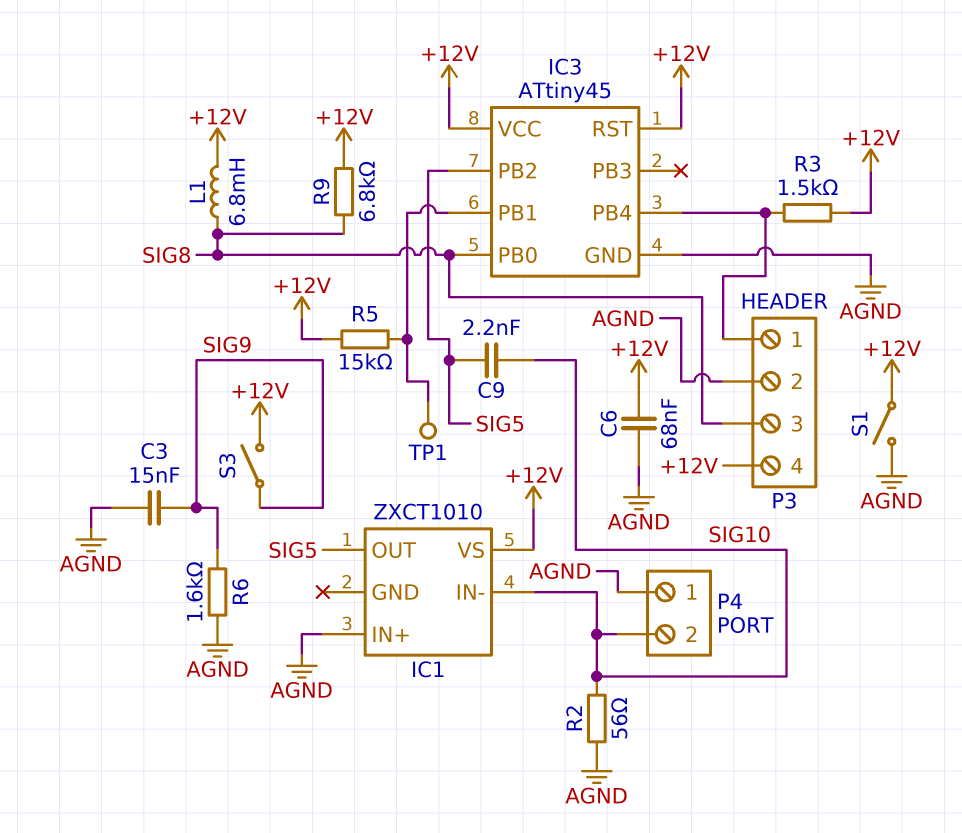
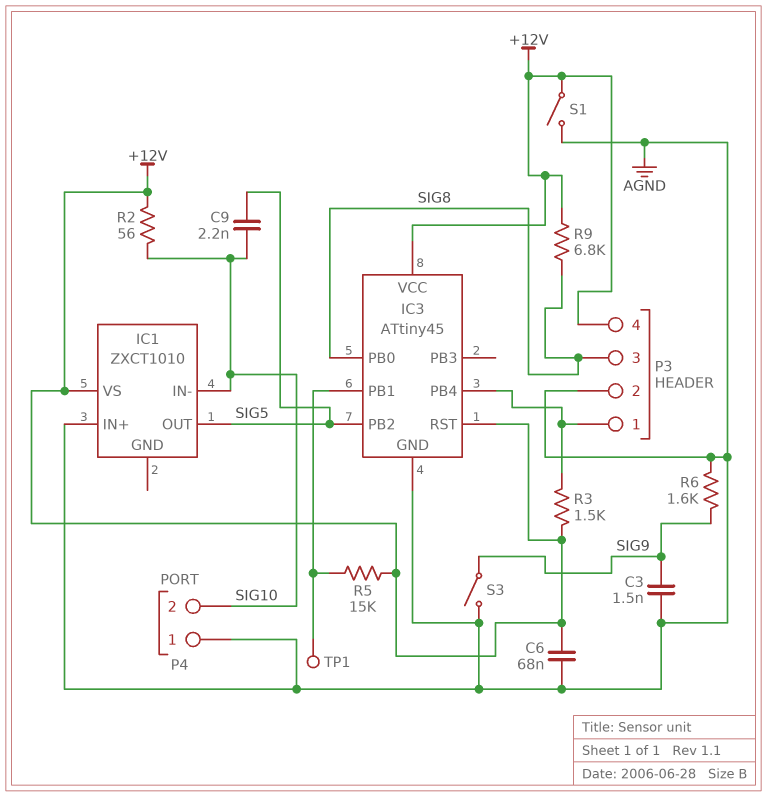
C3: 15nF (AGND, SIG9) -> 1.5nF (AGND, SIG9)
L1: 6.8mH (+12V, SIG8) -> none
R2: 56 (AGND, SIG10) -> 56 (+12V, SIG10)
S3: switch (+12V, SIG9) -> switch (AGND, SIG9)

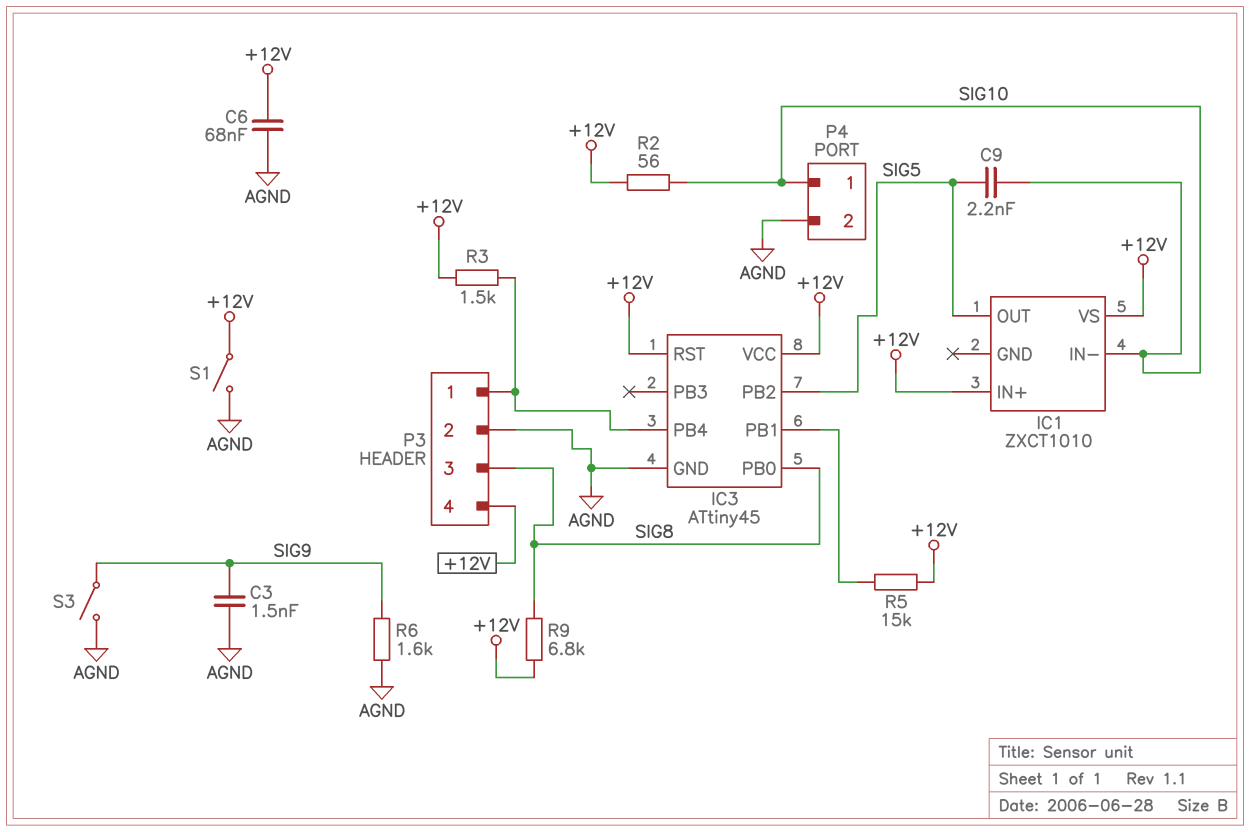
IC1 pin IN+: AGND -> +12V
P4 pin 1: AGND -> SIG10
P4 pin 2: SIG10 -> AGND
TP1: test point (IC3/PB1) -> none

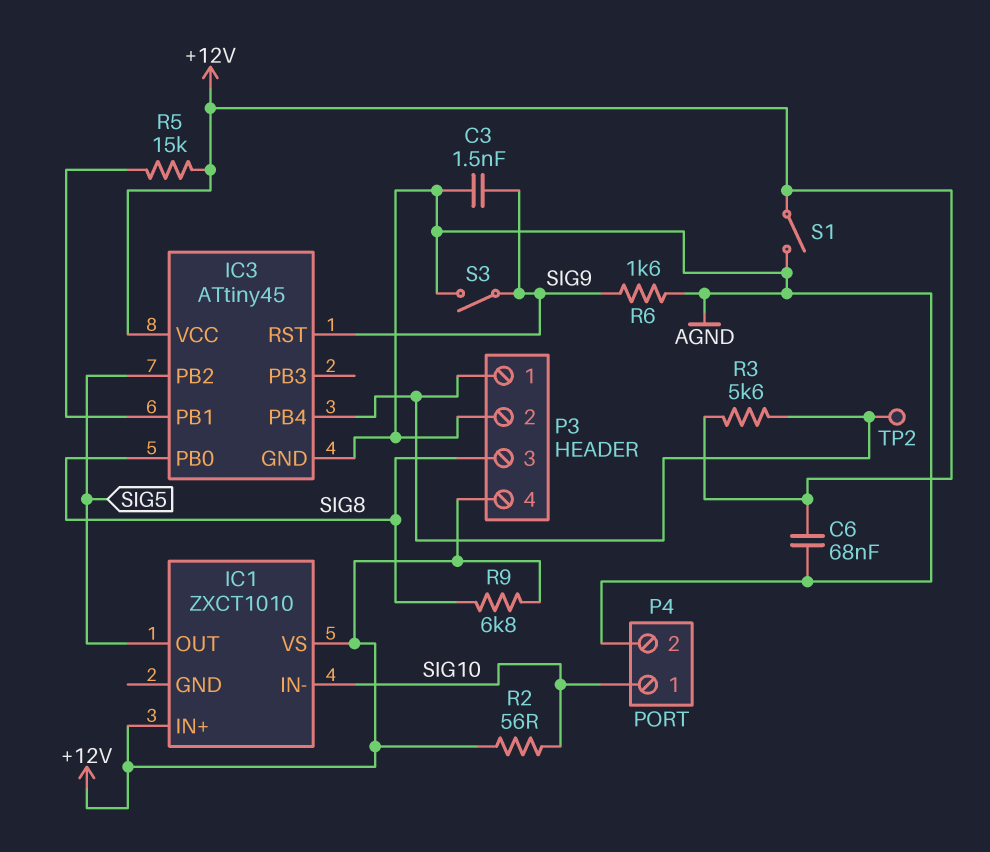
C9: 2.2nF (SIG5, SIG10) -> none
IC3 pin RST: +12V -> SIG9
R3: 1.5k (+12V, IC3/PB4) -> 5.6k (+12V, IC3/PB4)
TP2: none -> test point (IC3/PB4)

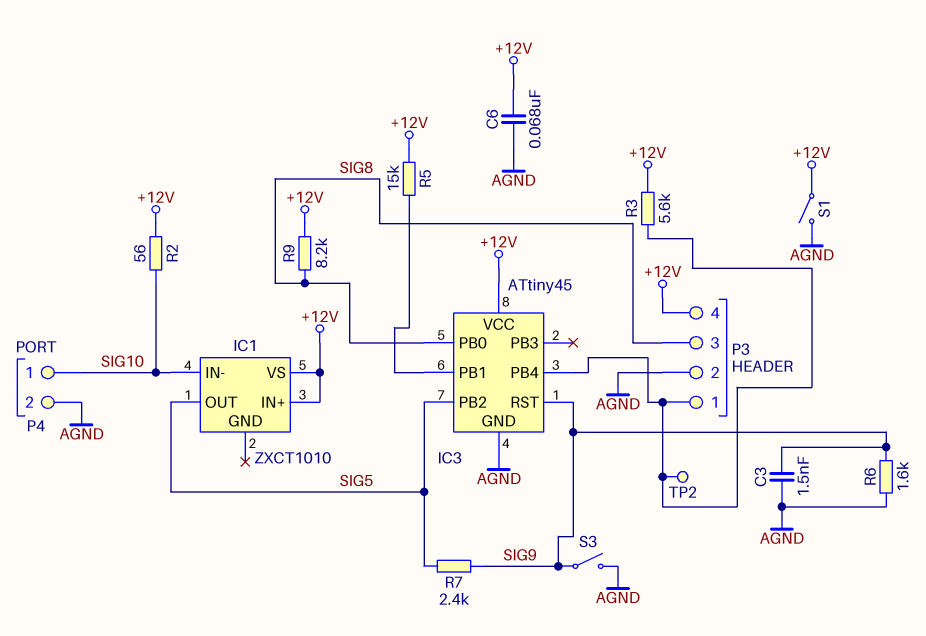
R7: none -> 2.4k (SIG5, SIG9)
R9: 6.8k (+12V, SIG8) -> 8.2k (+12V, SIG8)

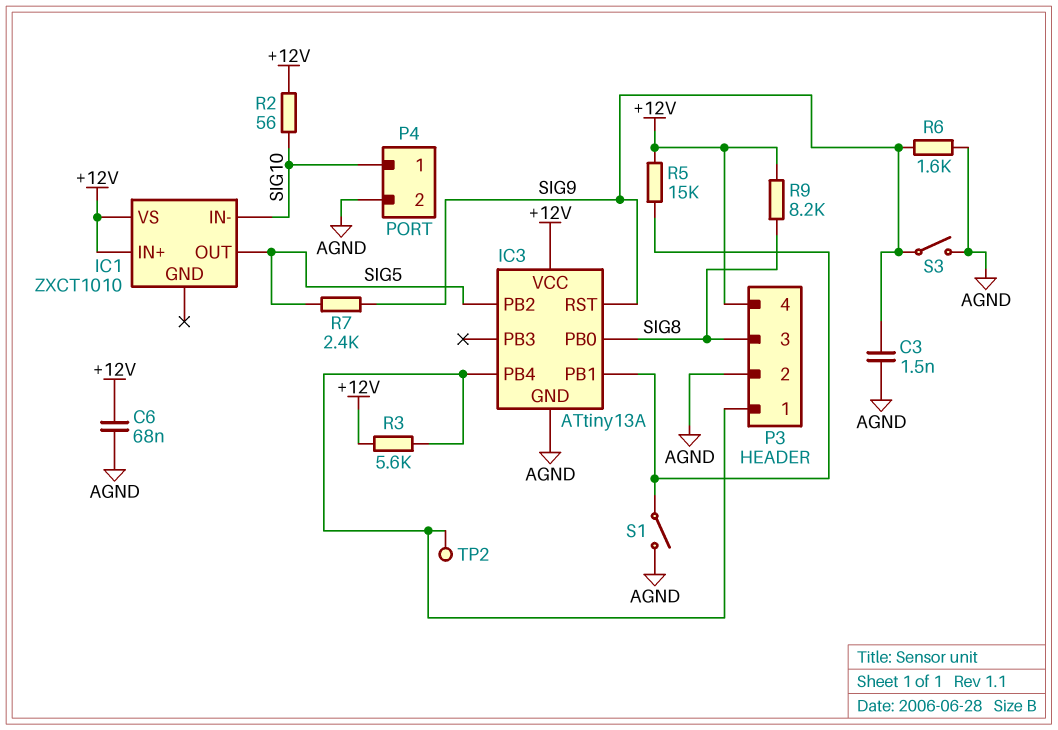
IC3: ATtiny45 -> ATtiny13A
S1: switch (+12V, AGND) -> switch (AGND, IC3/PB1)

